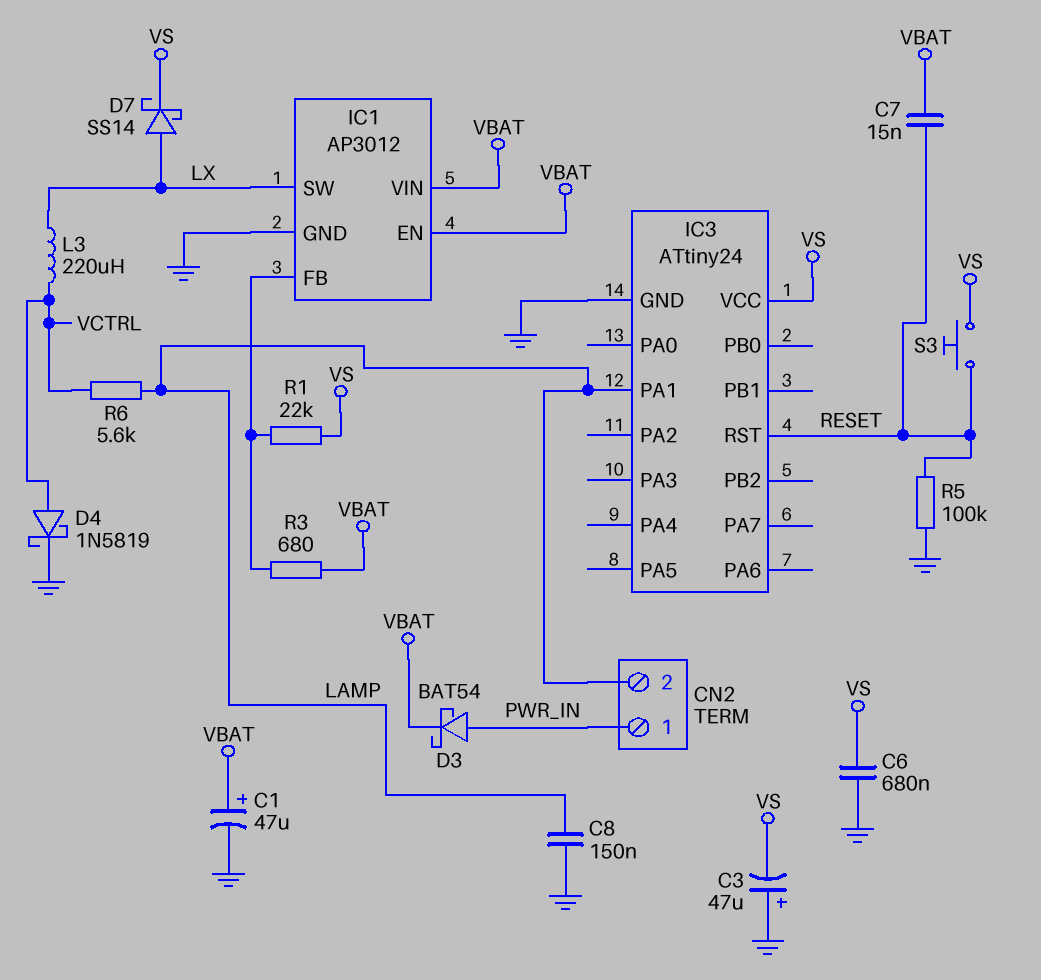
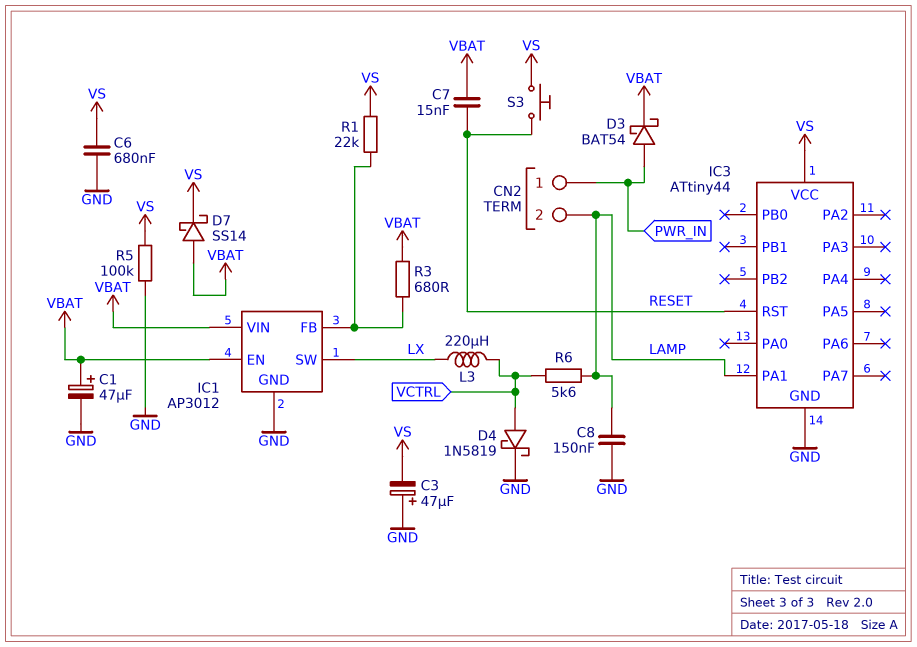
D7: schottky SS14 (A LX, K VS) -> schottky SS14 (A VBAT, K VS)
IC3: ATtiny24 -> ATtiny44
R5: 100k (GND, RESET) -> 100k (GND, VS)

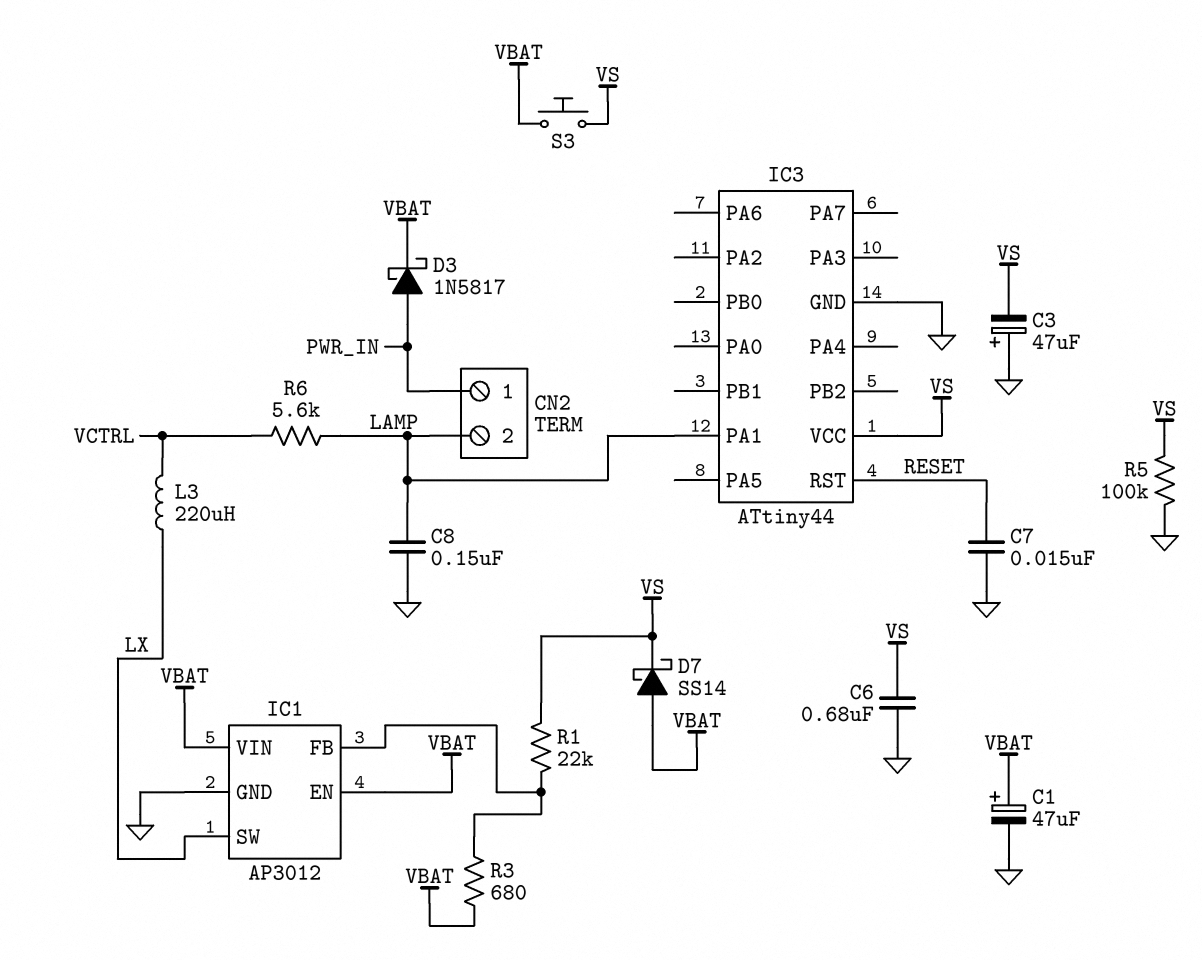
C7: 15nF (RESET, VBAT) -> 15nF (GND, RESET)
D3: schottky BAT54 (A PWR_IN, K VBAT) -> schottky 1N5817 (A PWR_IN, K VBAT)
D4: schottky 1N5819 (A VCTRL, K GND) -> none
S3: button (RESET, VS) -> button (VBAT, VS)

